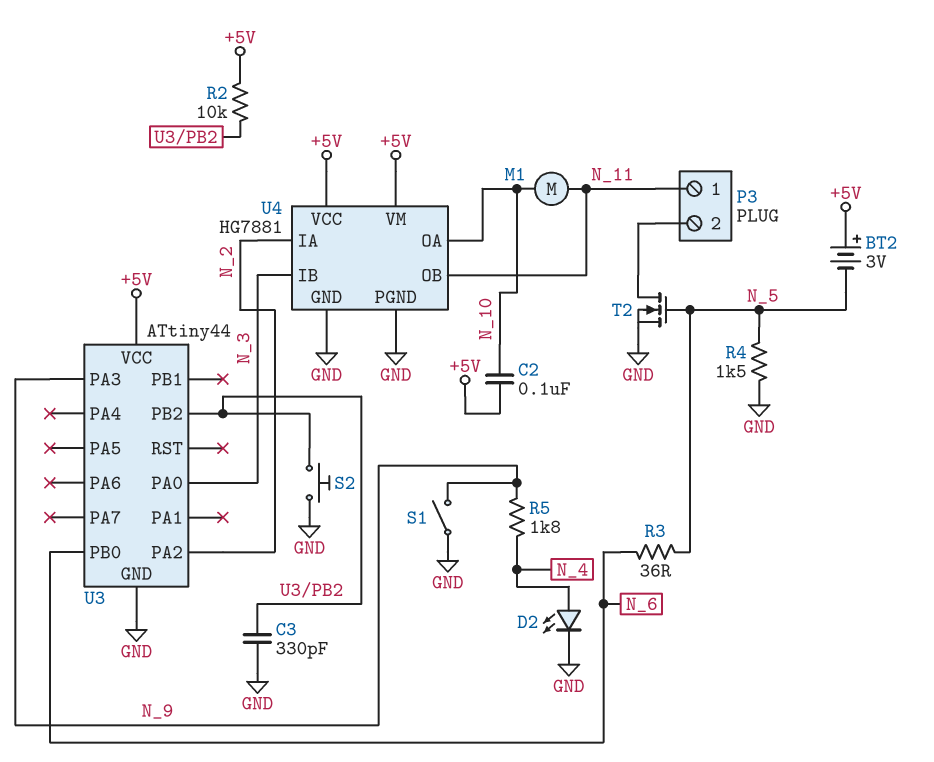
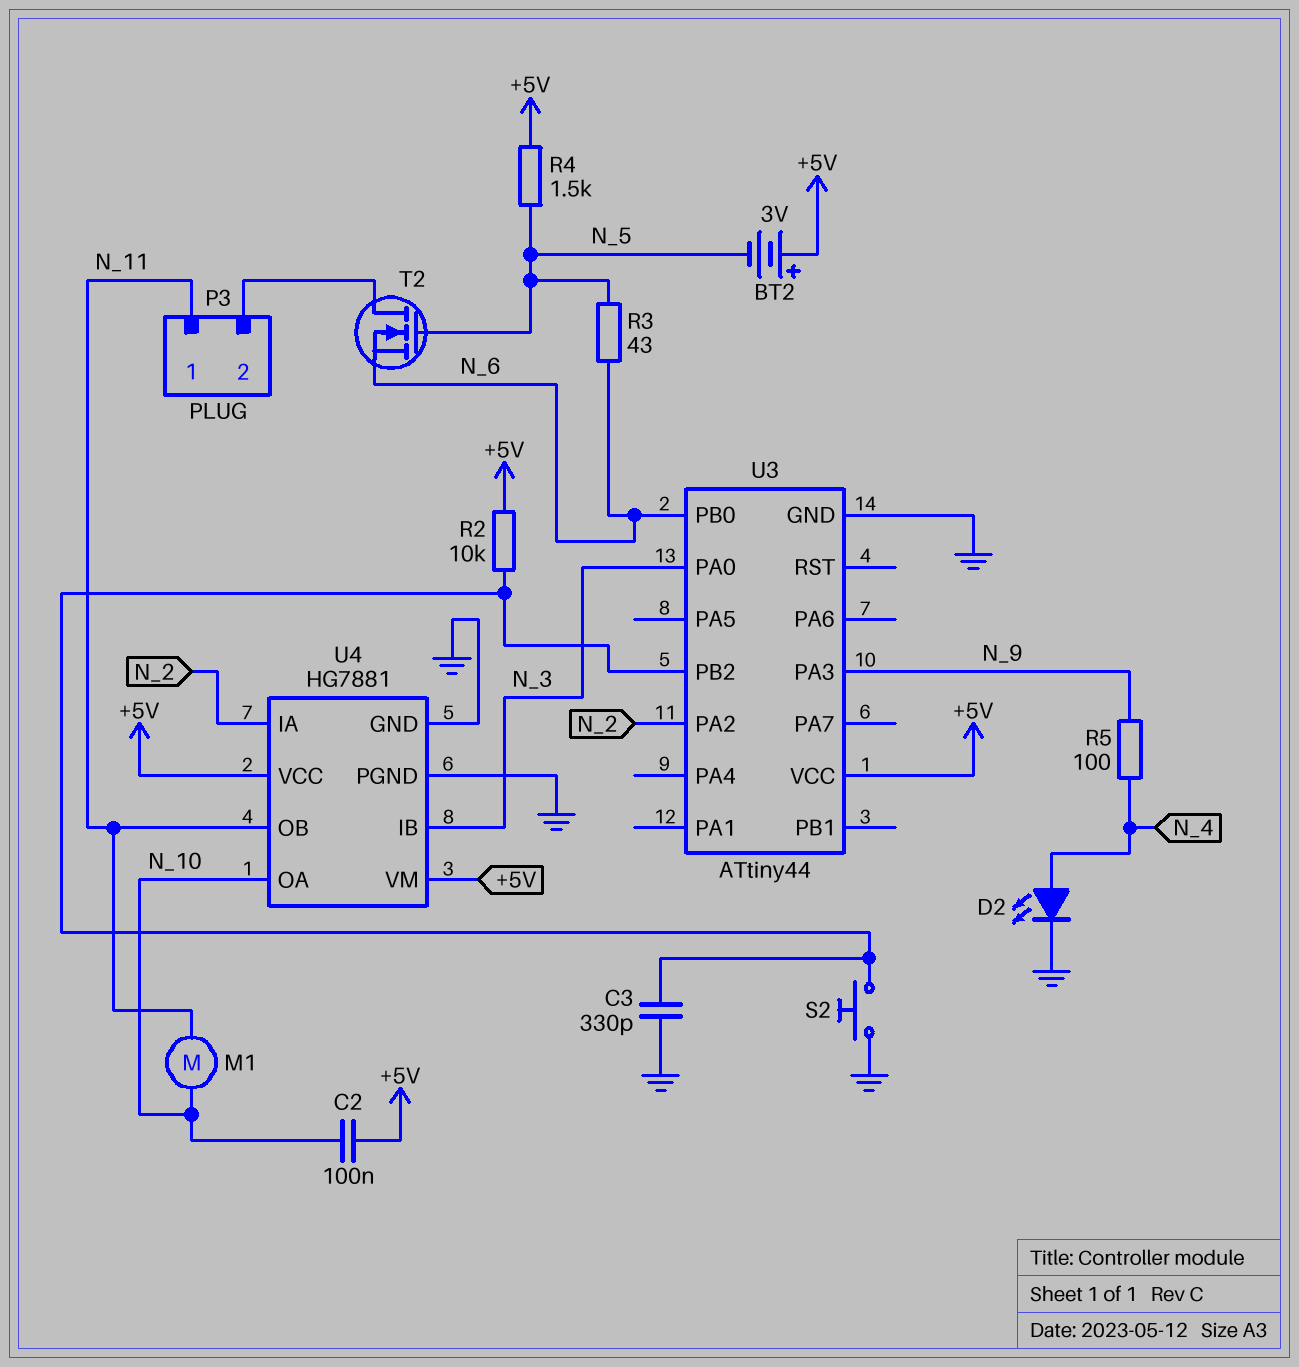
R3: 36 (N_5, N_6) -> 43 (N_5, N_6)
R4: 1.5k (GND, N_5) -> 1.5k (+5V, N_5)
R5: 1.8k (N_4, N_9) -> 100 (N_4, N_9)
S1: switch (GND, N_9) -> none
T2: NMOS (G N_5, D P3/2, S GND) -> NMOS (G N_5, D P3/2, S N_6)

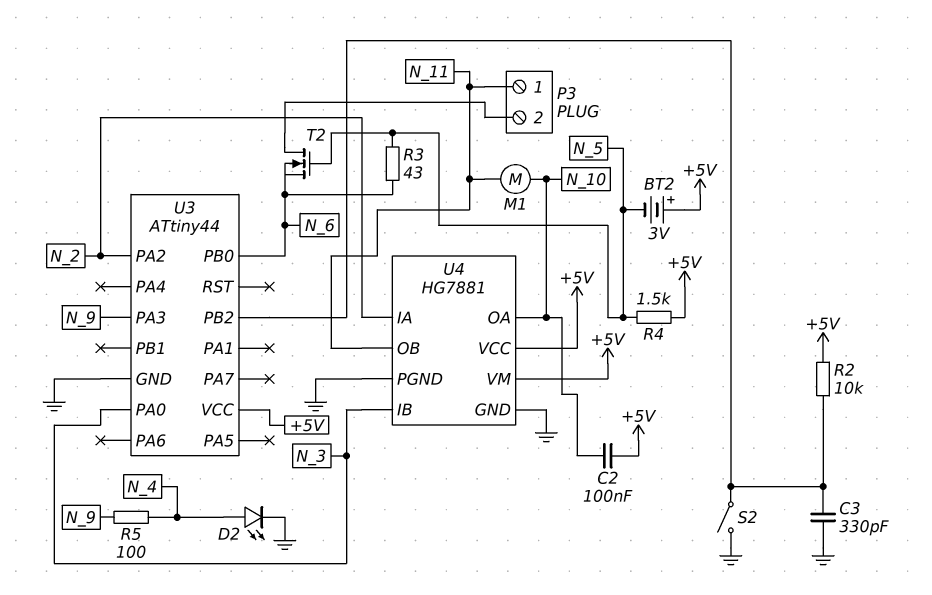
S2: button (GND, U3/PB2) -> switch (GND, U3/PB2)

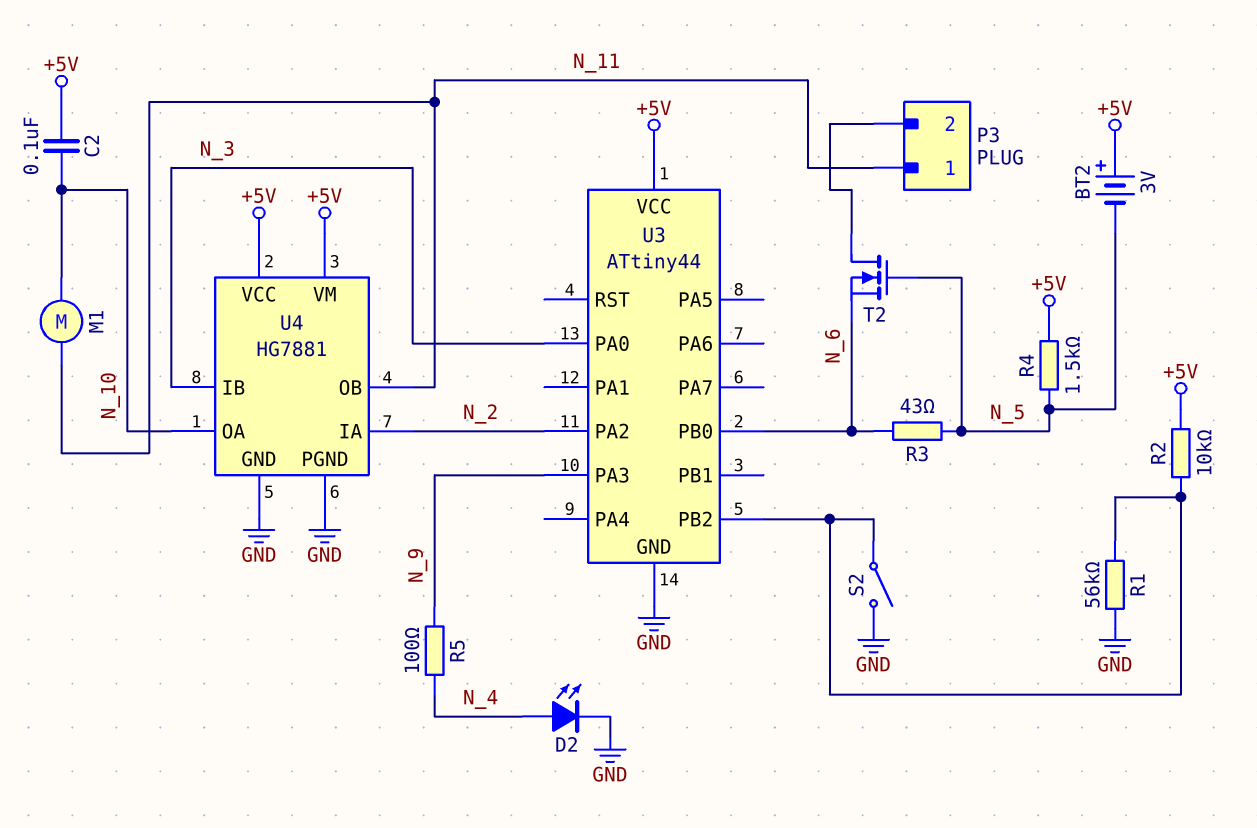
C3: 330pF (GND, U3/PB2) -> none
R1: none -> 56k (GND, U3/PB2)

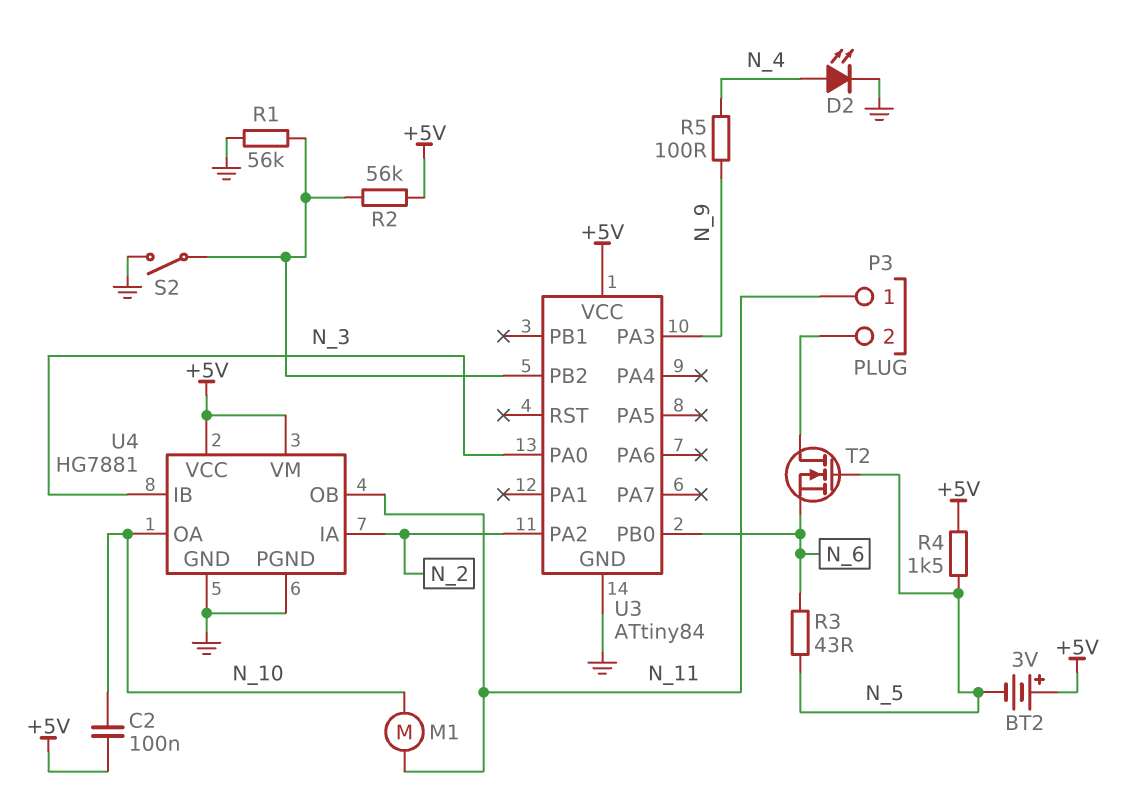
R2: 10k (+5V, U3/PB2) -> 56k (+5V, U3/PB2)
U3: ATtiny44 -> ATtiny84

